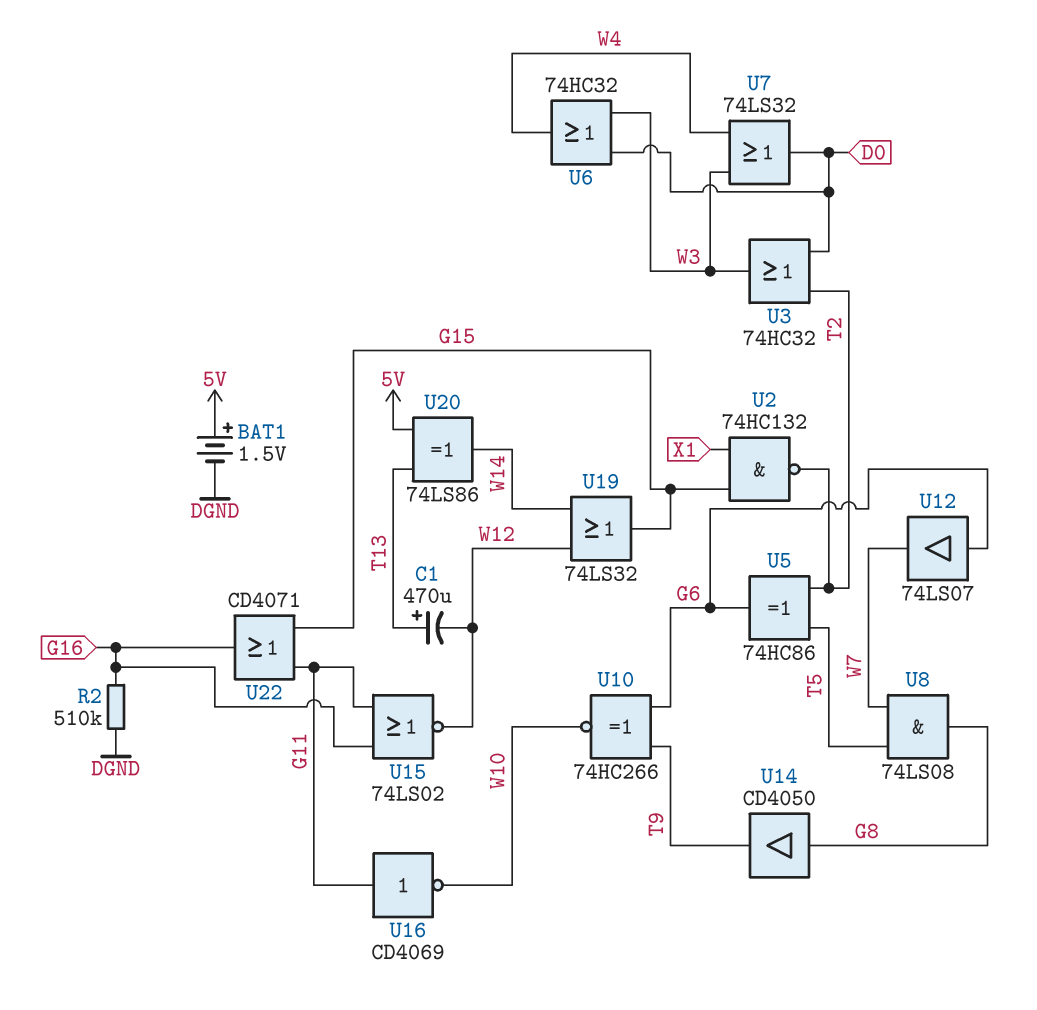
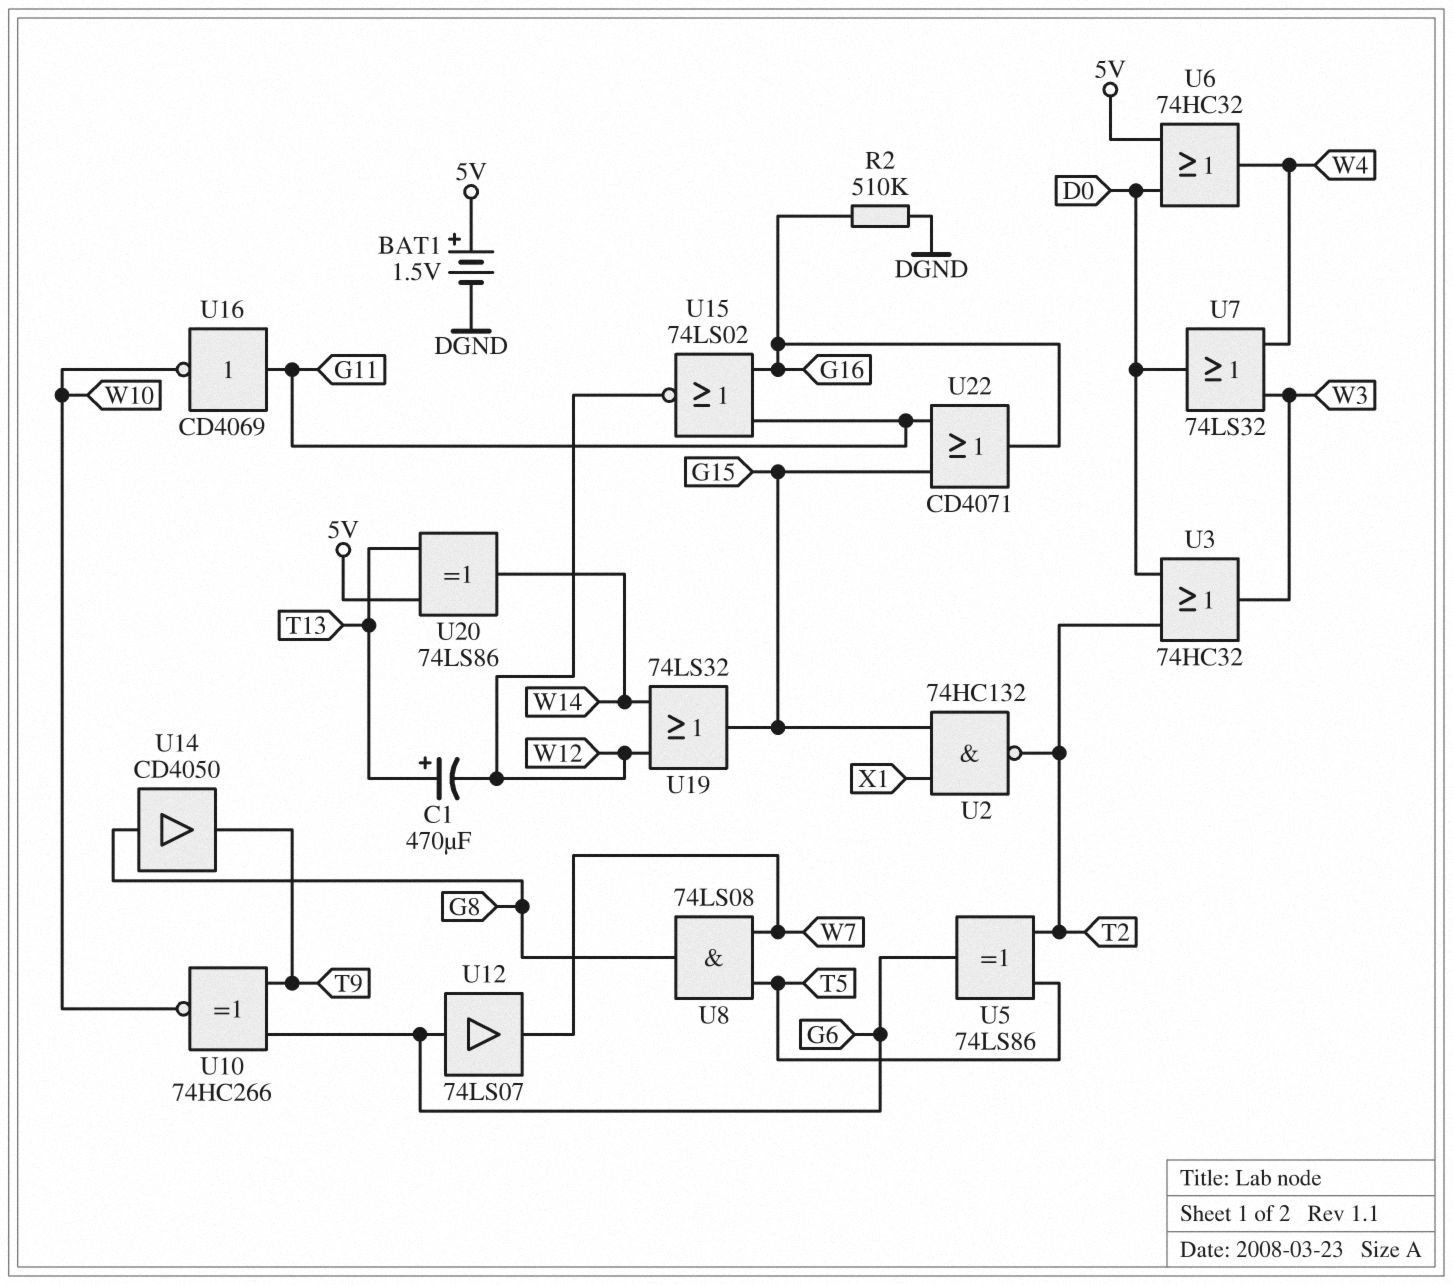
U5: XOR 74HC86 (in T2, in T5, out G6) -> XOR 74LS86 (in T2, in T5, out G6)
U6: OR 74HC32 (in D0, in W3, out W4) -> OR 74HC32 (in 5V, in D0, out W4)

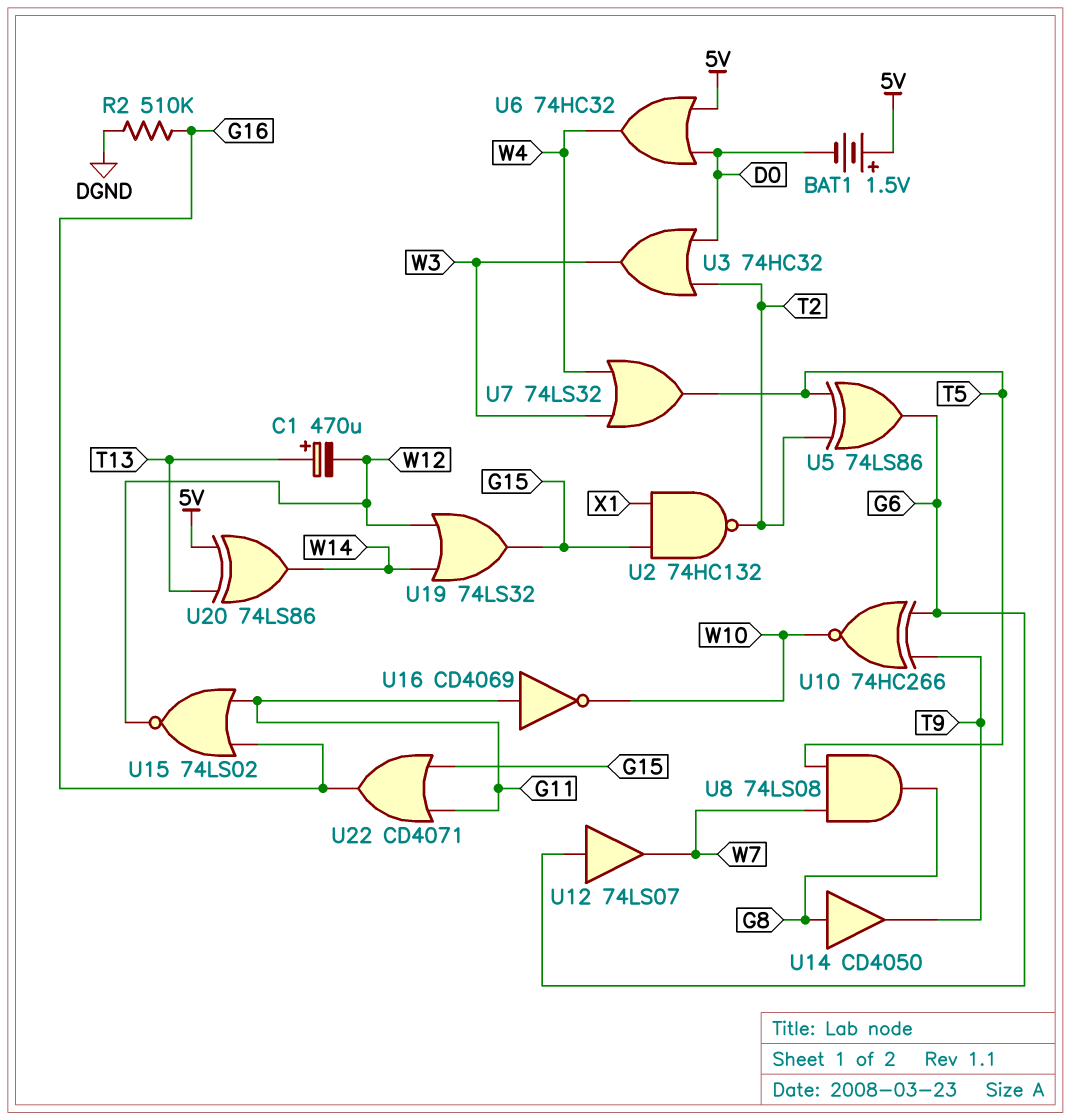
BAT1: 1.5V (plus 5V, minus DGND) -> 1.5V (plus 5V, minus D0)
U7: OR 74LS32 (in W3, in W4, out D0) -> OR 74LS32 (in W3, in W4, out T5)

